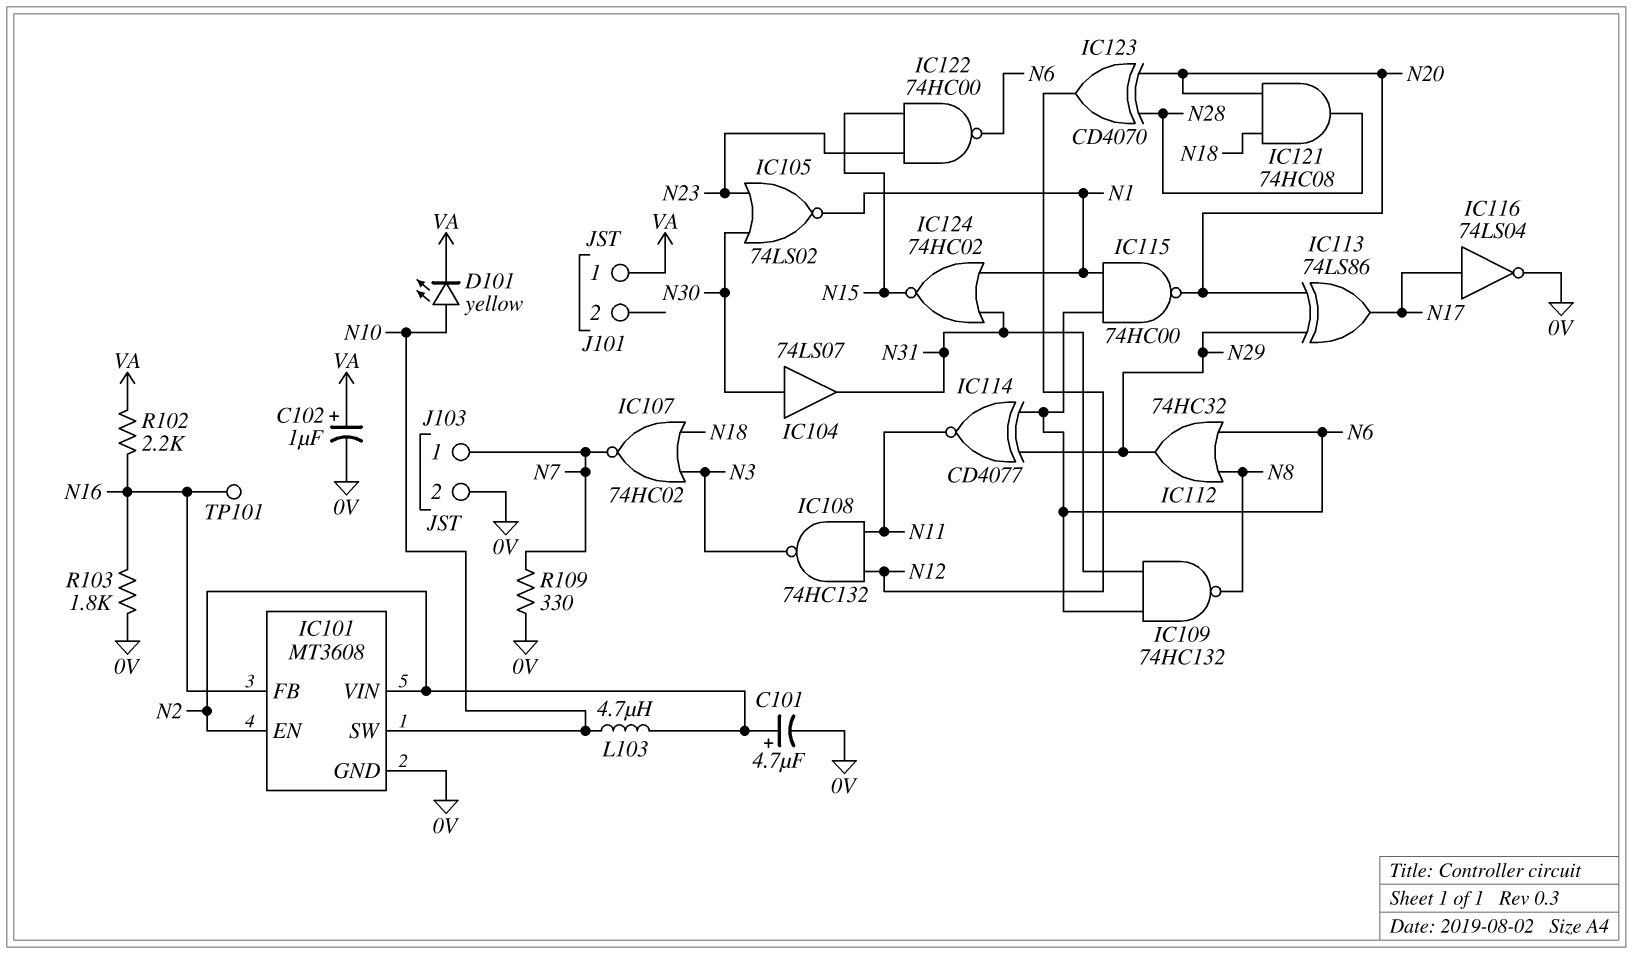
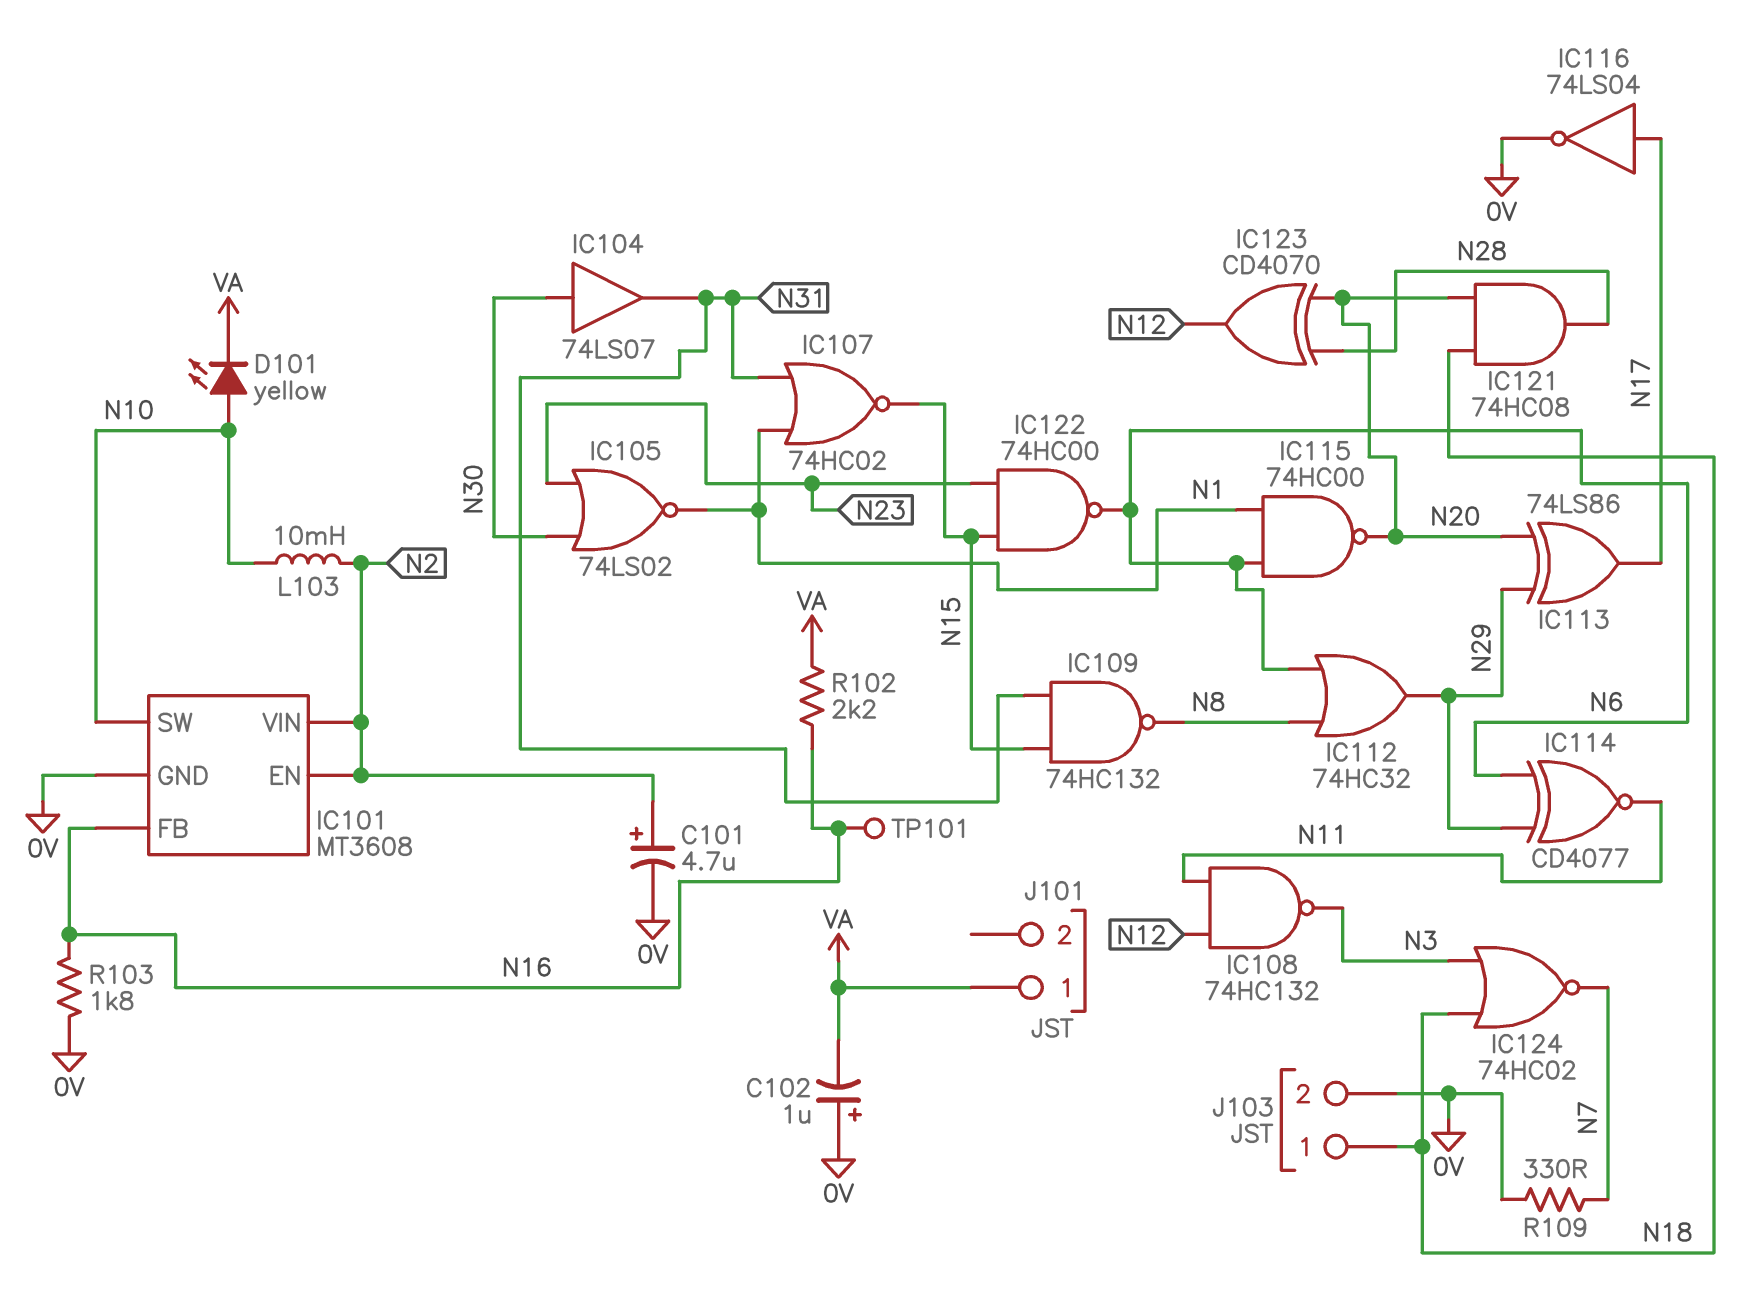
C102: 1uF (plus VA, minus 0V) -> 1uF (plus 0V, minus VA)
IC107: NOR 74HC02 (in N3, in N18, out N7) -> NOR 74HC02 (in N1, in N31, out N15)
IC109: NAND 74HC132 (in N6, in N31, out N8) -> NAND 74HC132 (in N15, in N31, out N8)
IC124: NOR 74HC02 (in N1, in N31, out N15) -> NOR 74HC02 (in N3, in N18, out N7)
J103 pin 1: N7 -> N18
L103: 4.7uH (N2, N10) -> 10mH (N2, N10)

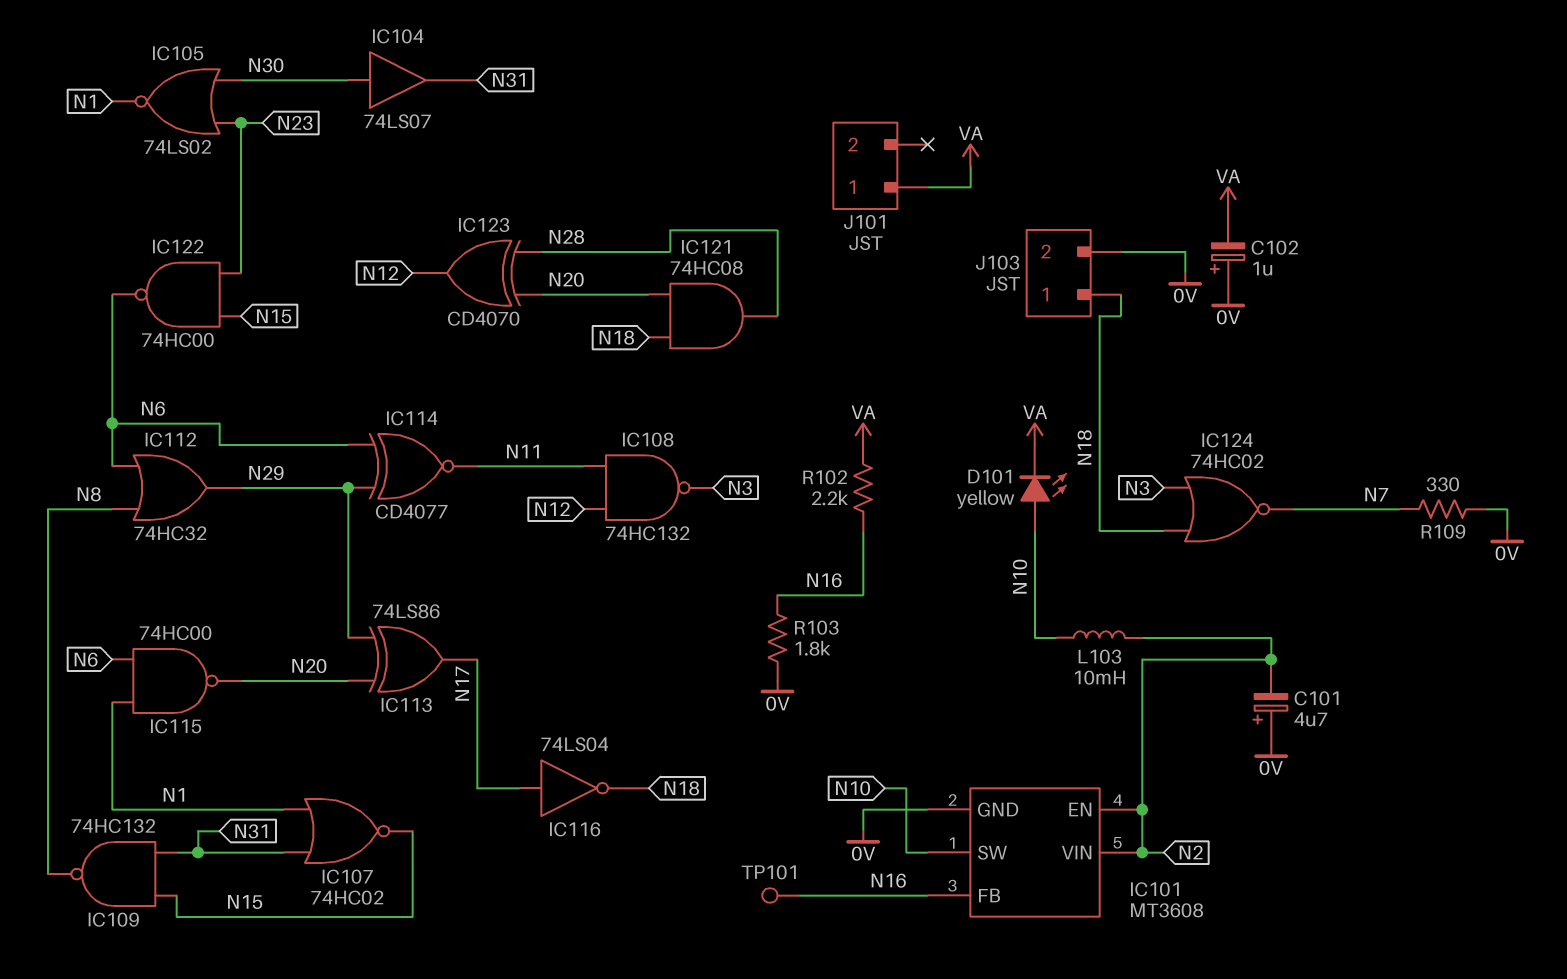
C101: 4.7uF (plus N2, minus 0V) -> 4.7uF (plus 0V, minus N2)
IC116: NOT 74LS04 (in N17, out 0V) -> NOT 74LS04 (in N17, out N18)

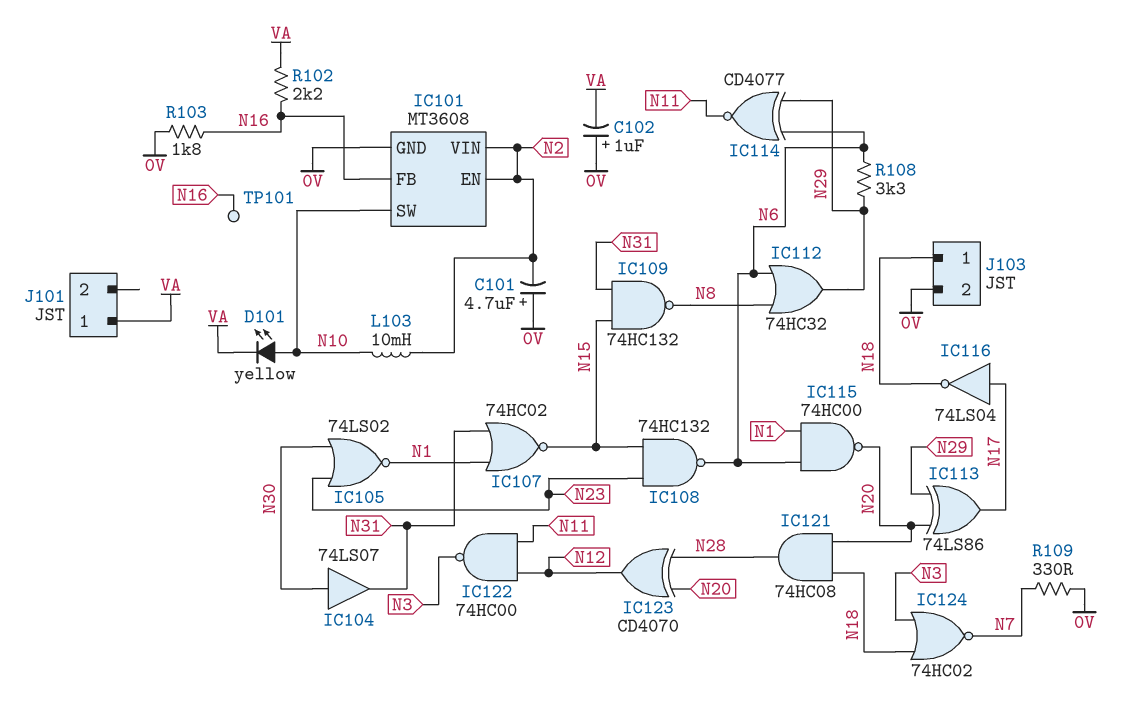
IC108: NAND 74HC132 (in N11, in N12, out N3) -> NAND 74HC132 (in N15, in N23, out N6)
IC122: NAND 74HC00 (in N15, in N23, out N6) -> NAND 74HC00 (in N11, in N12, out N3)
R108: none -> 3.3k (N6, N29)

